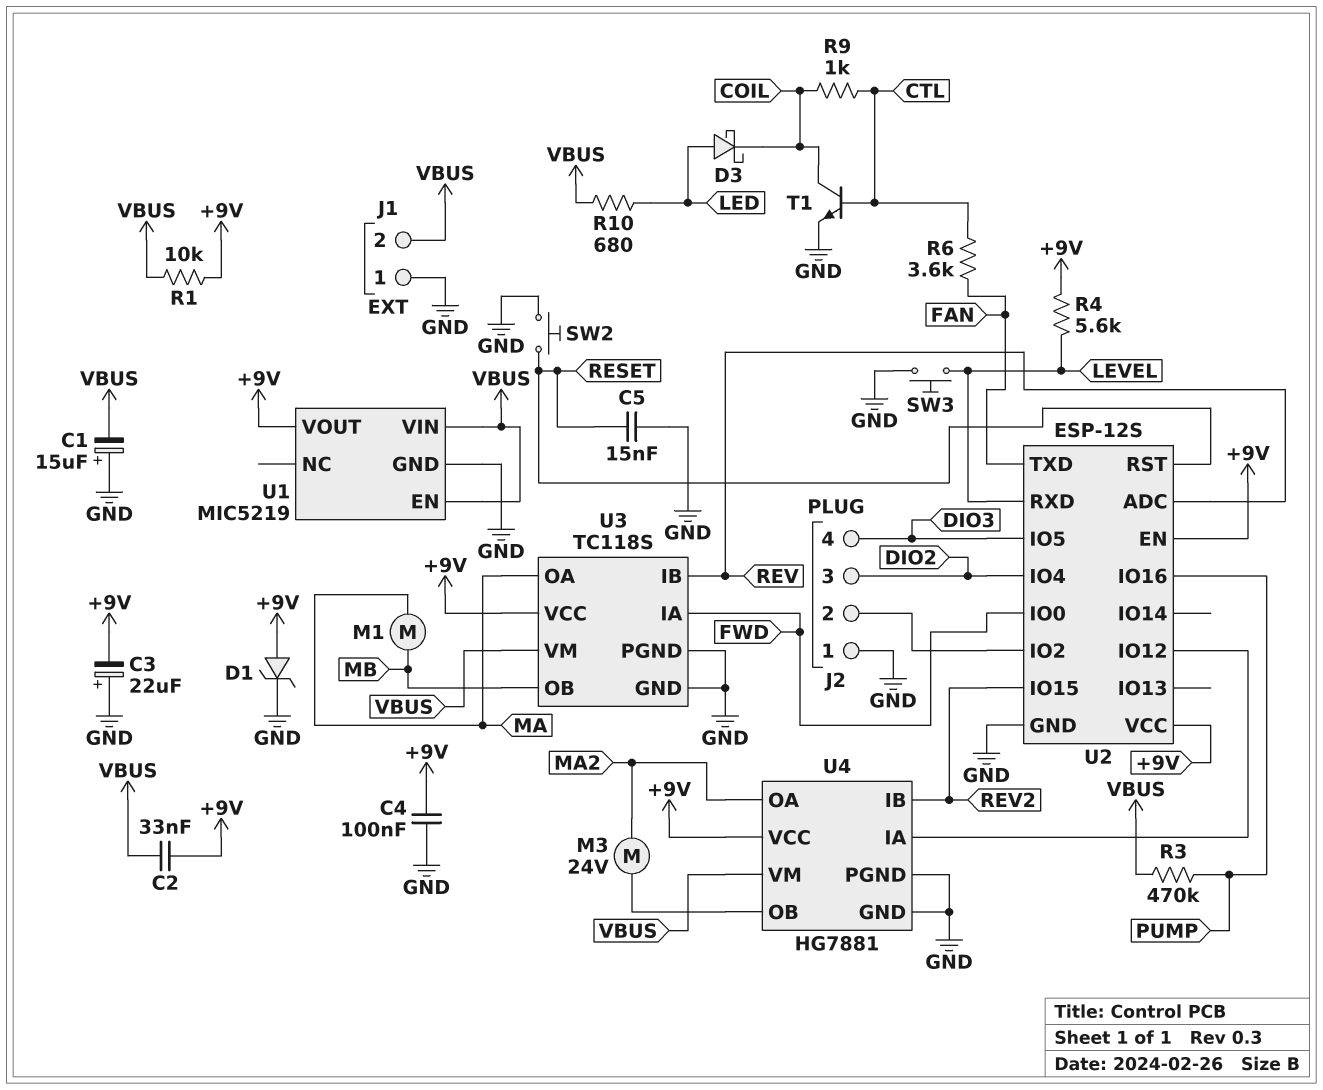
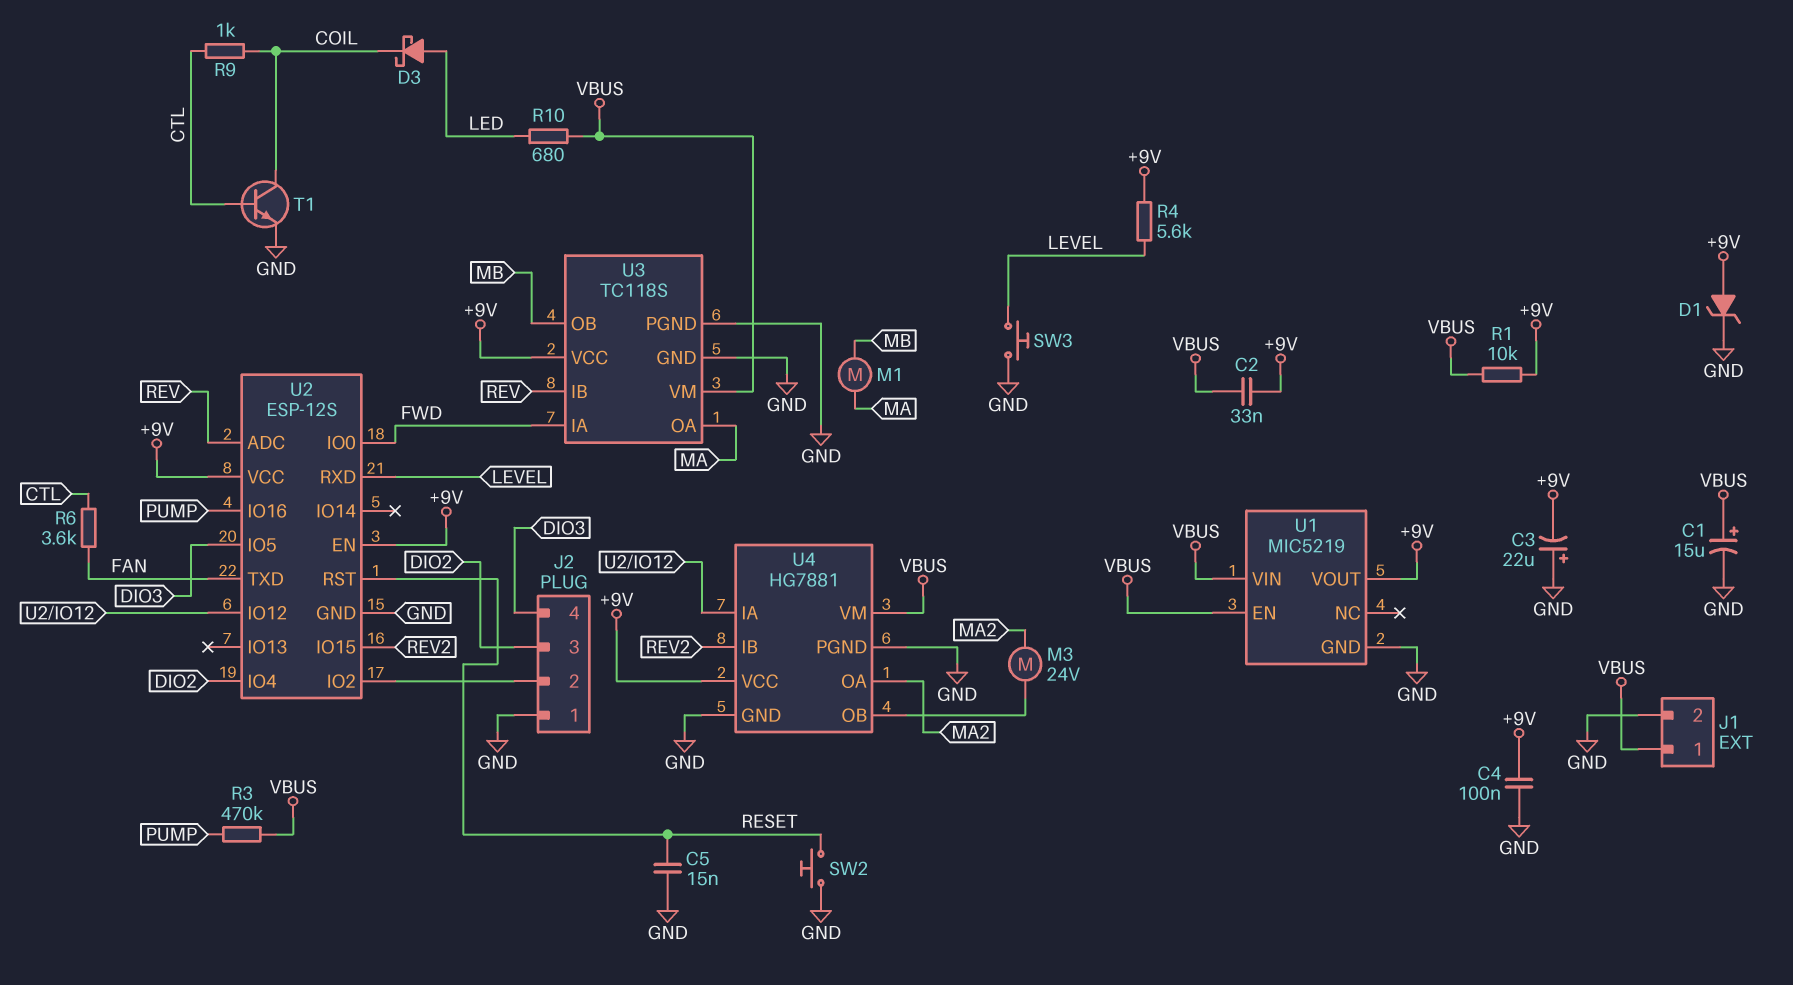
C1: 15uF (plus GND, minus VBUS) -> 15uF (plus VBUS, minus GND)
J1 pin 1: GND -> VBUS
J1 pin 2: VBUS -> GND

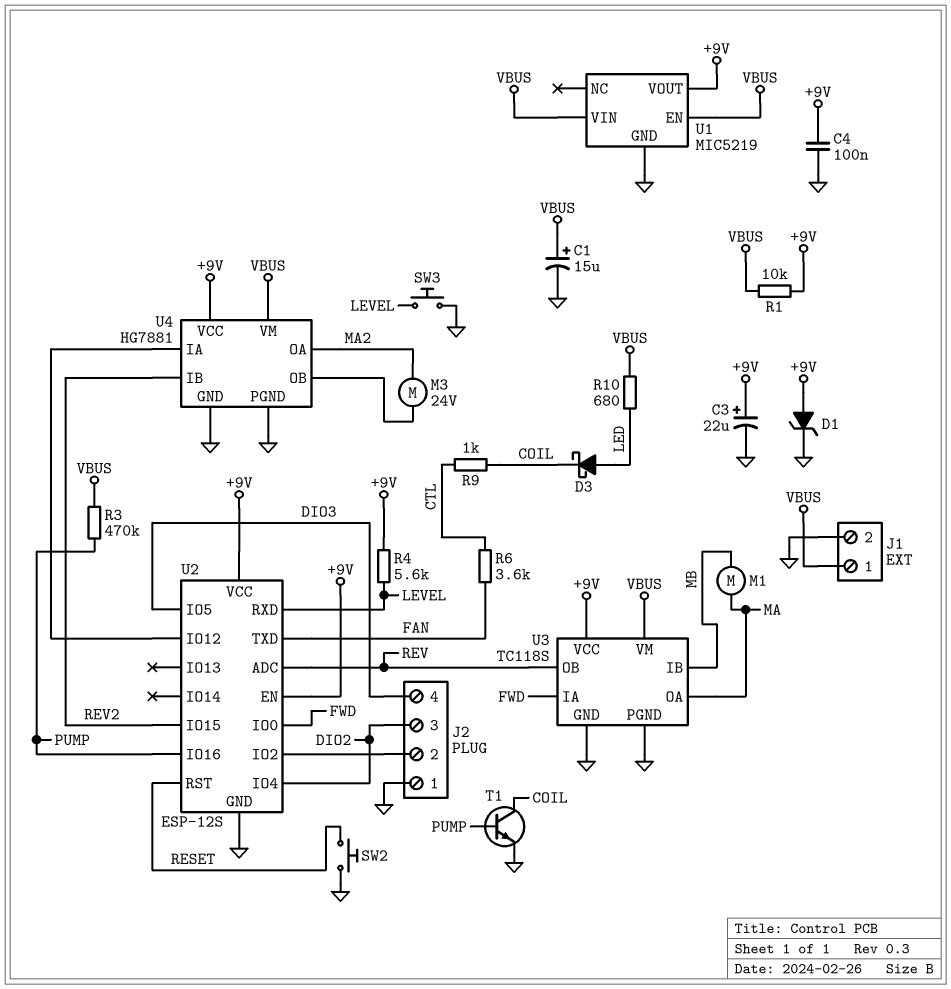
C2: 33nF (+9V, VBUS) -> none
C3: 22uF (plus GND, minus +9V) -> 22uF (plus +9V, minus GND)
C5: 15nF (GND, RESET) -> none
T1: NPN (B CTL, C COIL, E GND) -> NPN (B PUMP, C COIL, E GND)
U3 pin IB: REV -> MB
U3 pin OB: MB -> REV

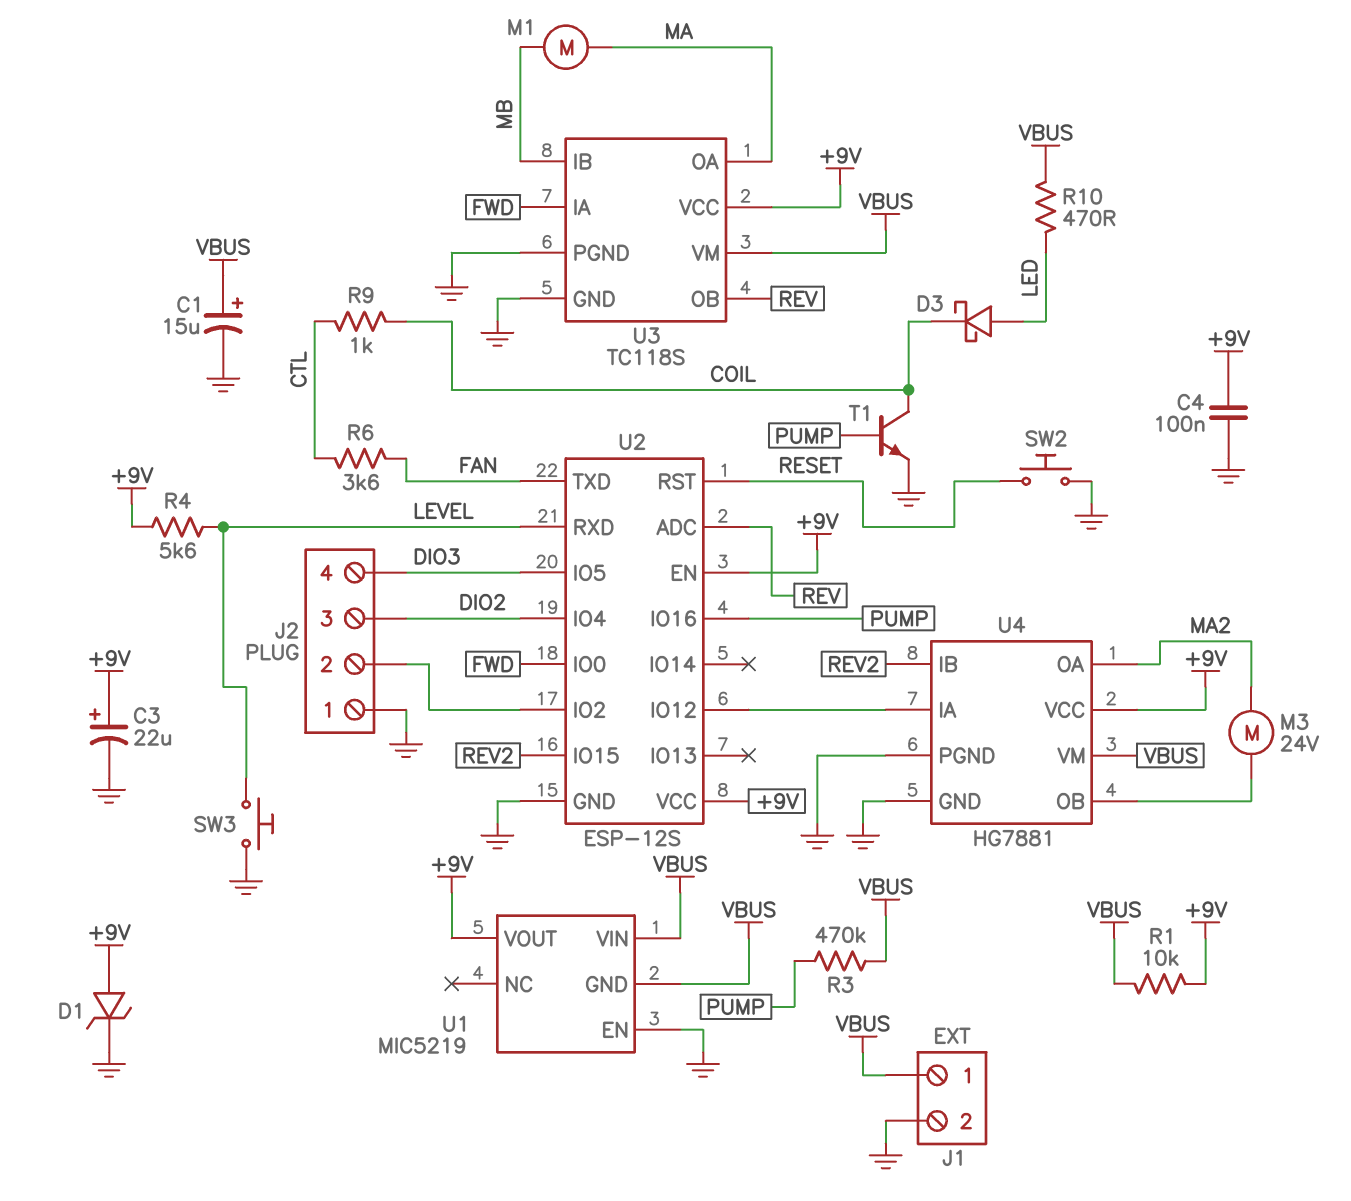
R10: 680 (LED, VBUS) -> 470 (LED, VBUS)
U1 pin EN: VBUS -> GND
U1 pin GND: GND -> VBUS

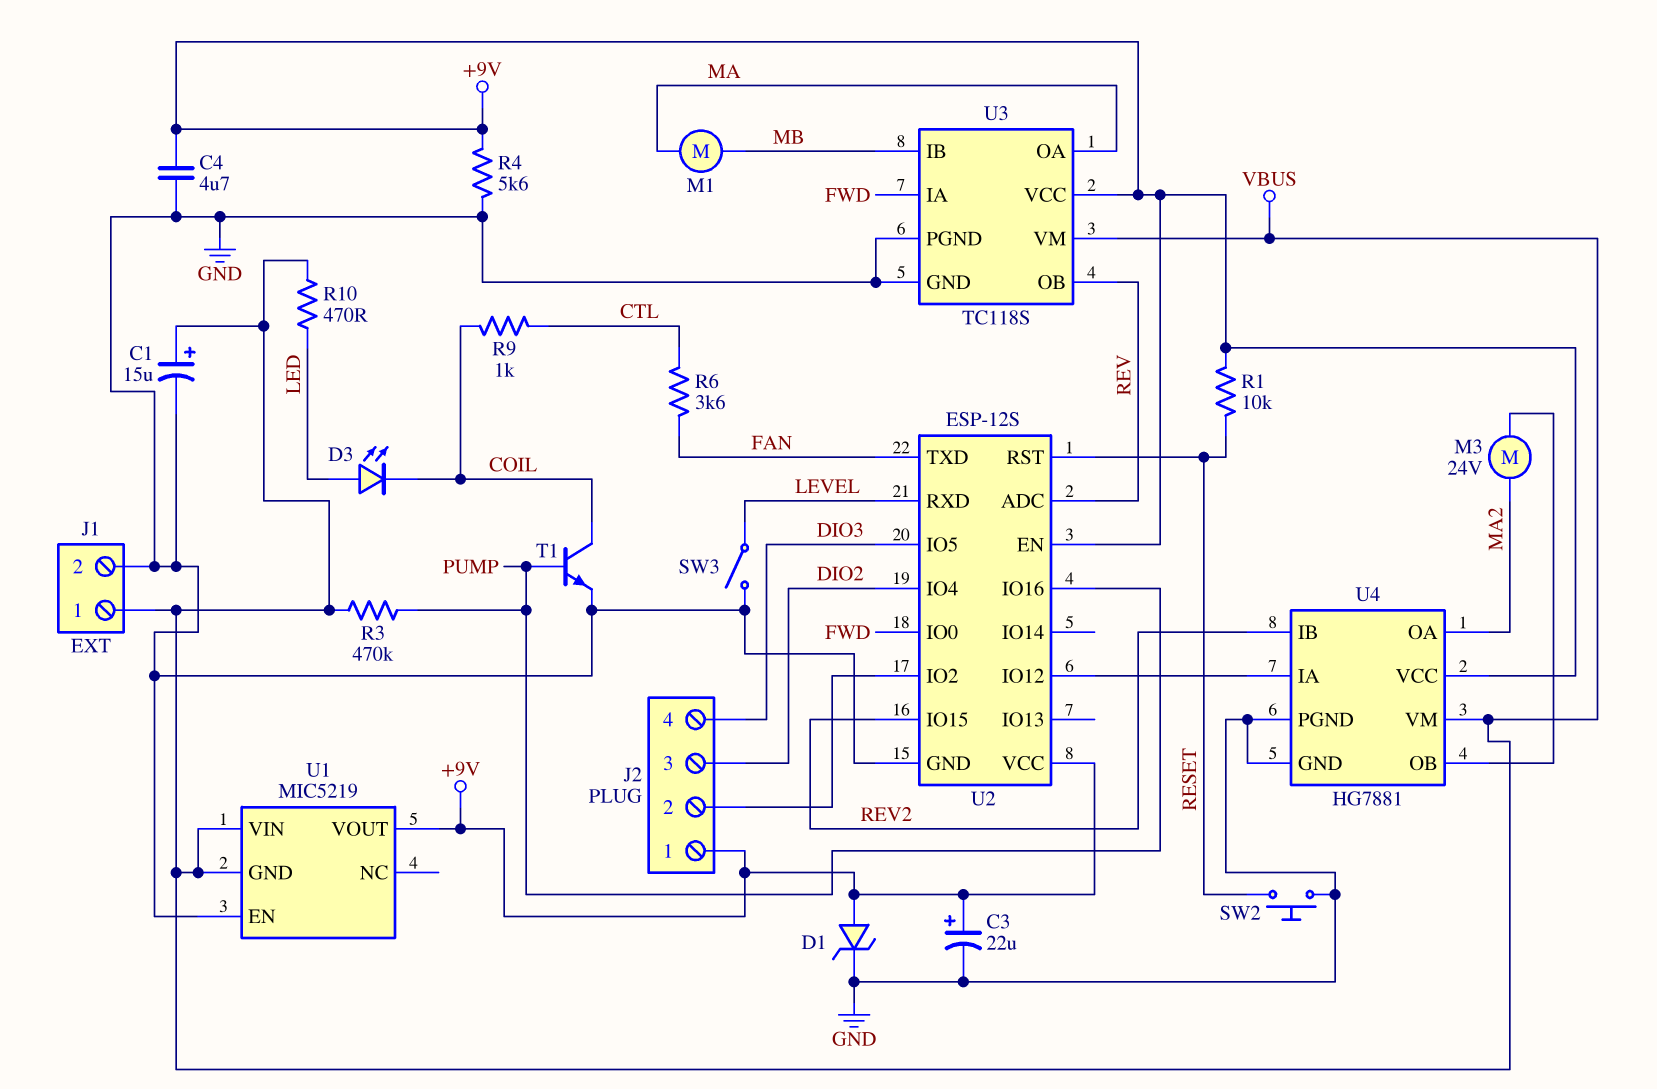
C4: 100nF (+9V, GND) -> 4.7uF (+9V, GND)
D3: schottky (A LED, K COIL) -> LED (A LED, K COIL)
J2 pin 1: GND -> +9V
R1: 10k (+9V, VBUS) -> 10k (+9V, RESET)
R4: 5.6k (+9V, LEVEL) -> 5.6k (+9V, GND)
SW3: button (GND, LEVEL) -> switch (GND, LEVEL)

